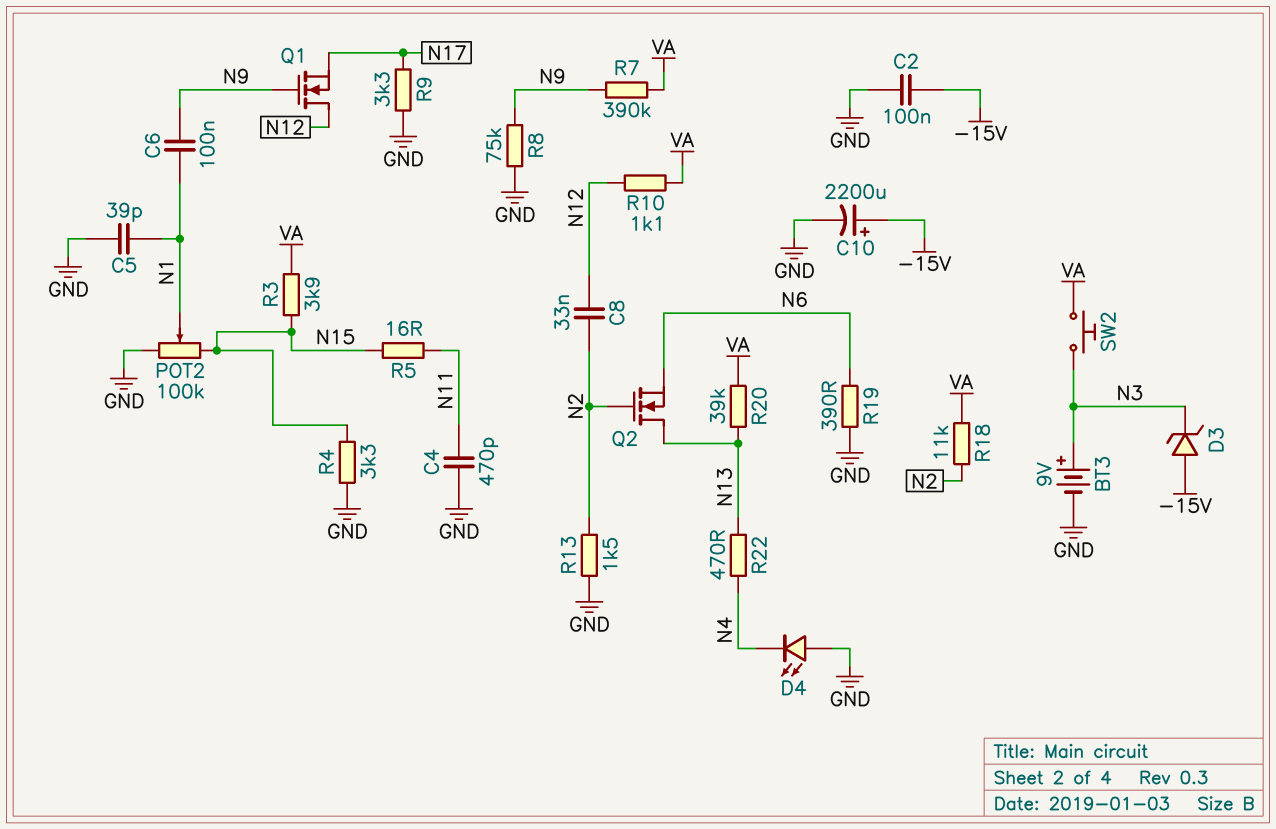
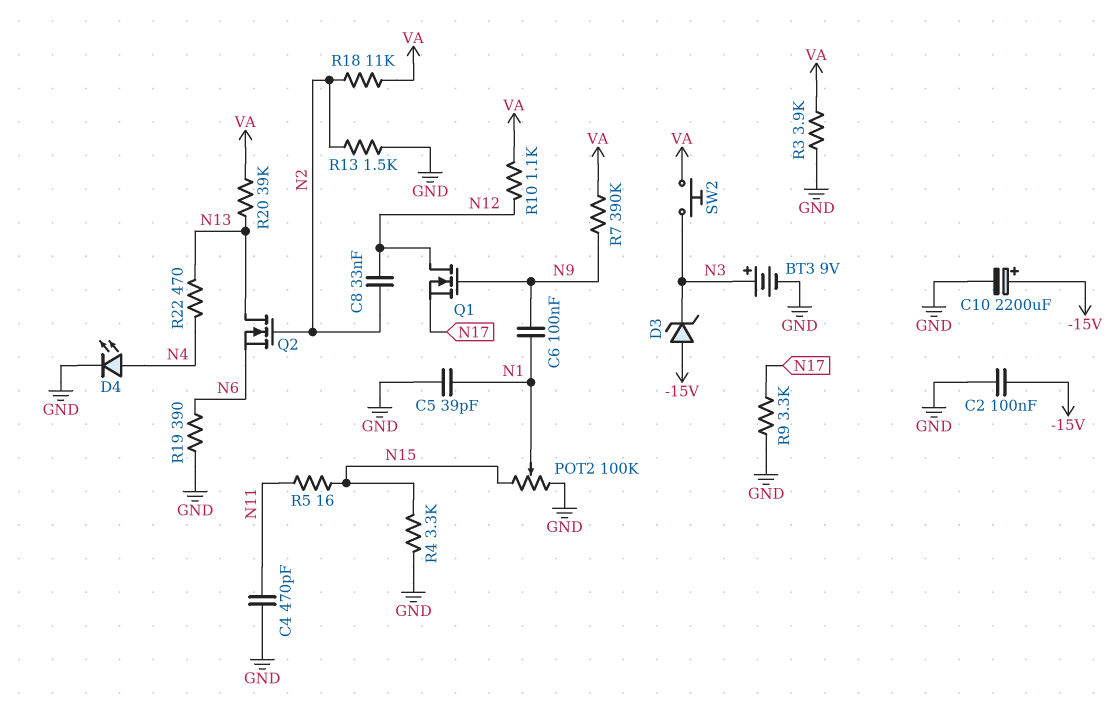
D4: LED (A GND, K N4) -> LED (A N4, K GND)
R3: 3.9k (N15, VA) -> 3.9k (GND, VA)
R8: 75k (GND, N9) -> none

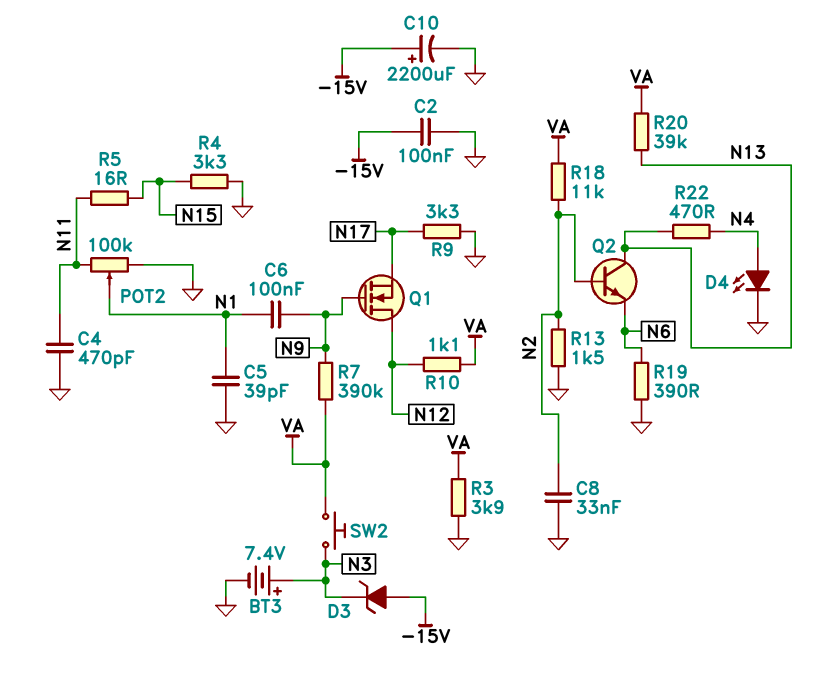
BT3: 9V (plus N3, minus GND) -> 7.4V (plus N3, minus GND)
C8: 33nF (N2, N12) -> 33nF (GND, N2)
POT2: 100k (GND, N15, wiper N1) -> 100k (GND, N11, wiper N1)
Q2: NMOS (G N2, D N13, S N6) -> NPN (B N2, C N13, E N6)

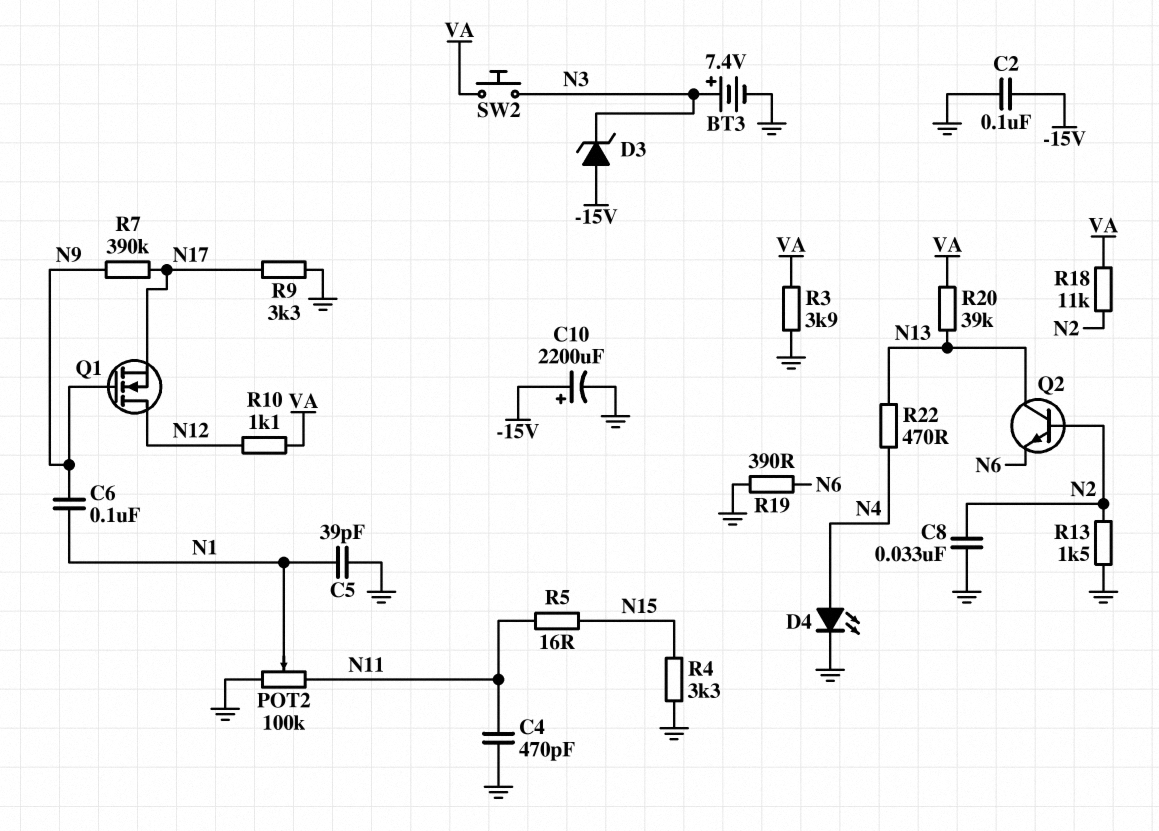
R7: 390k (N9, VA) -> 390k (N9, N17)

